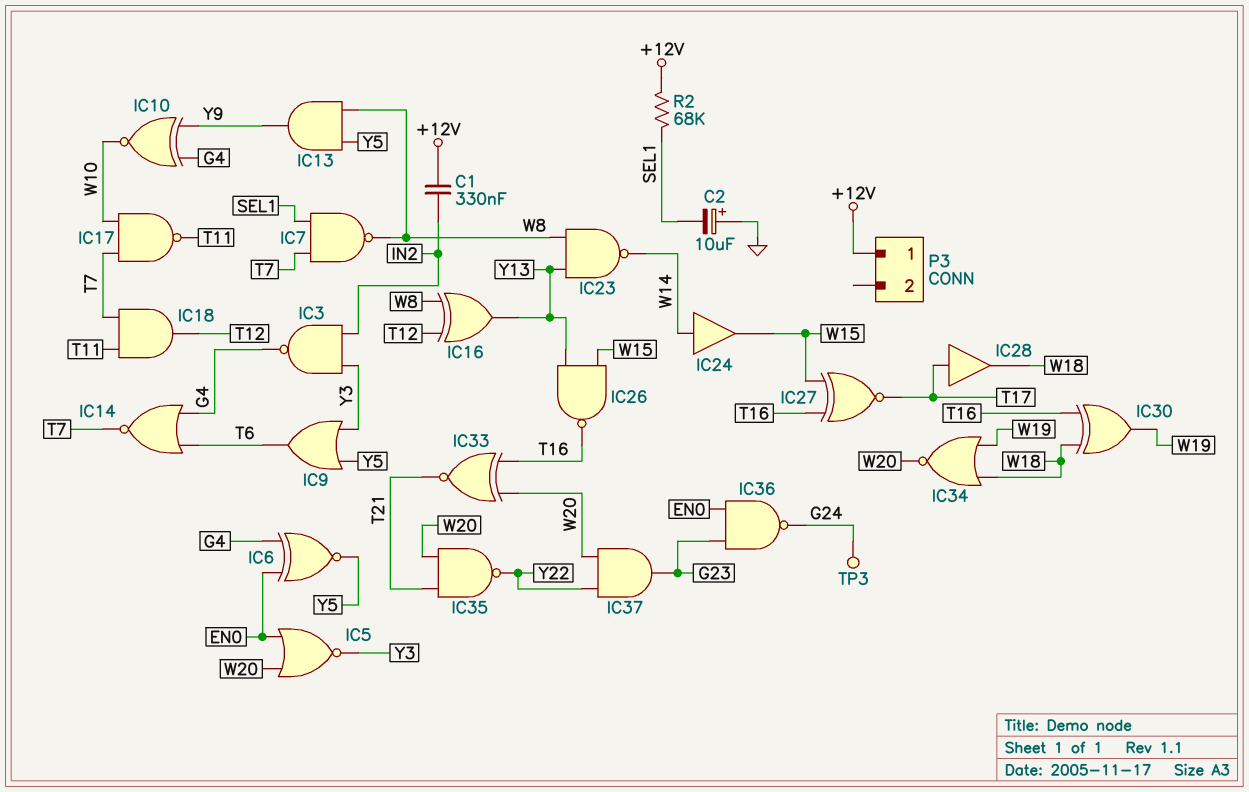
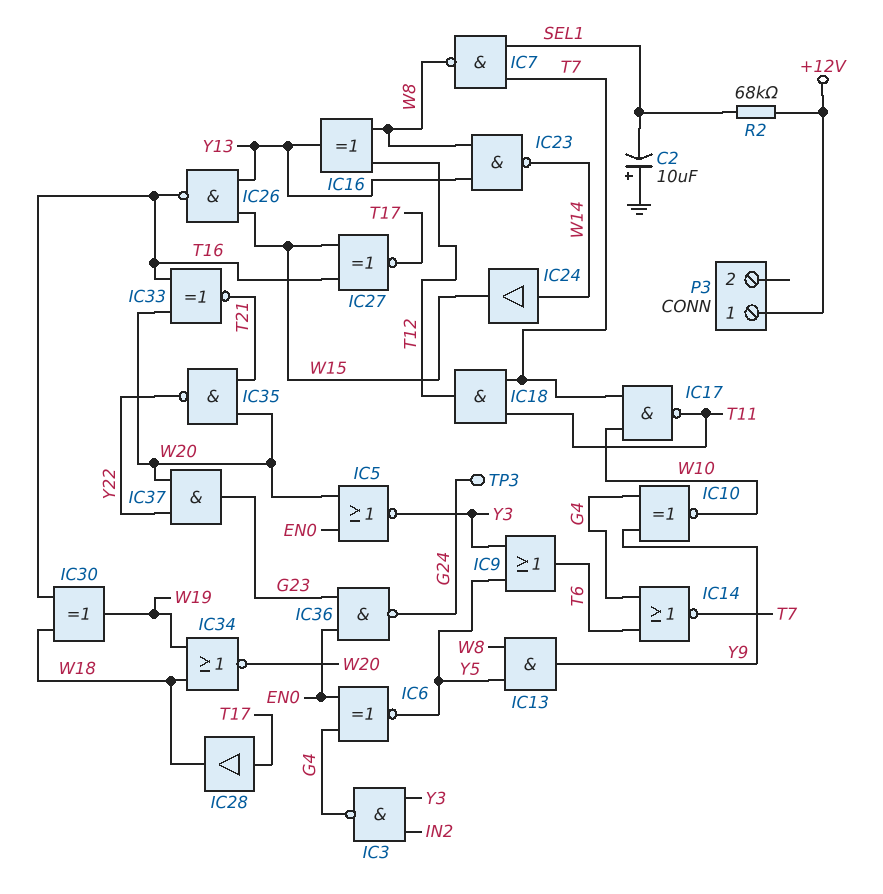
C1: 330nF (+12V, IN2) -> none

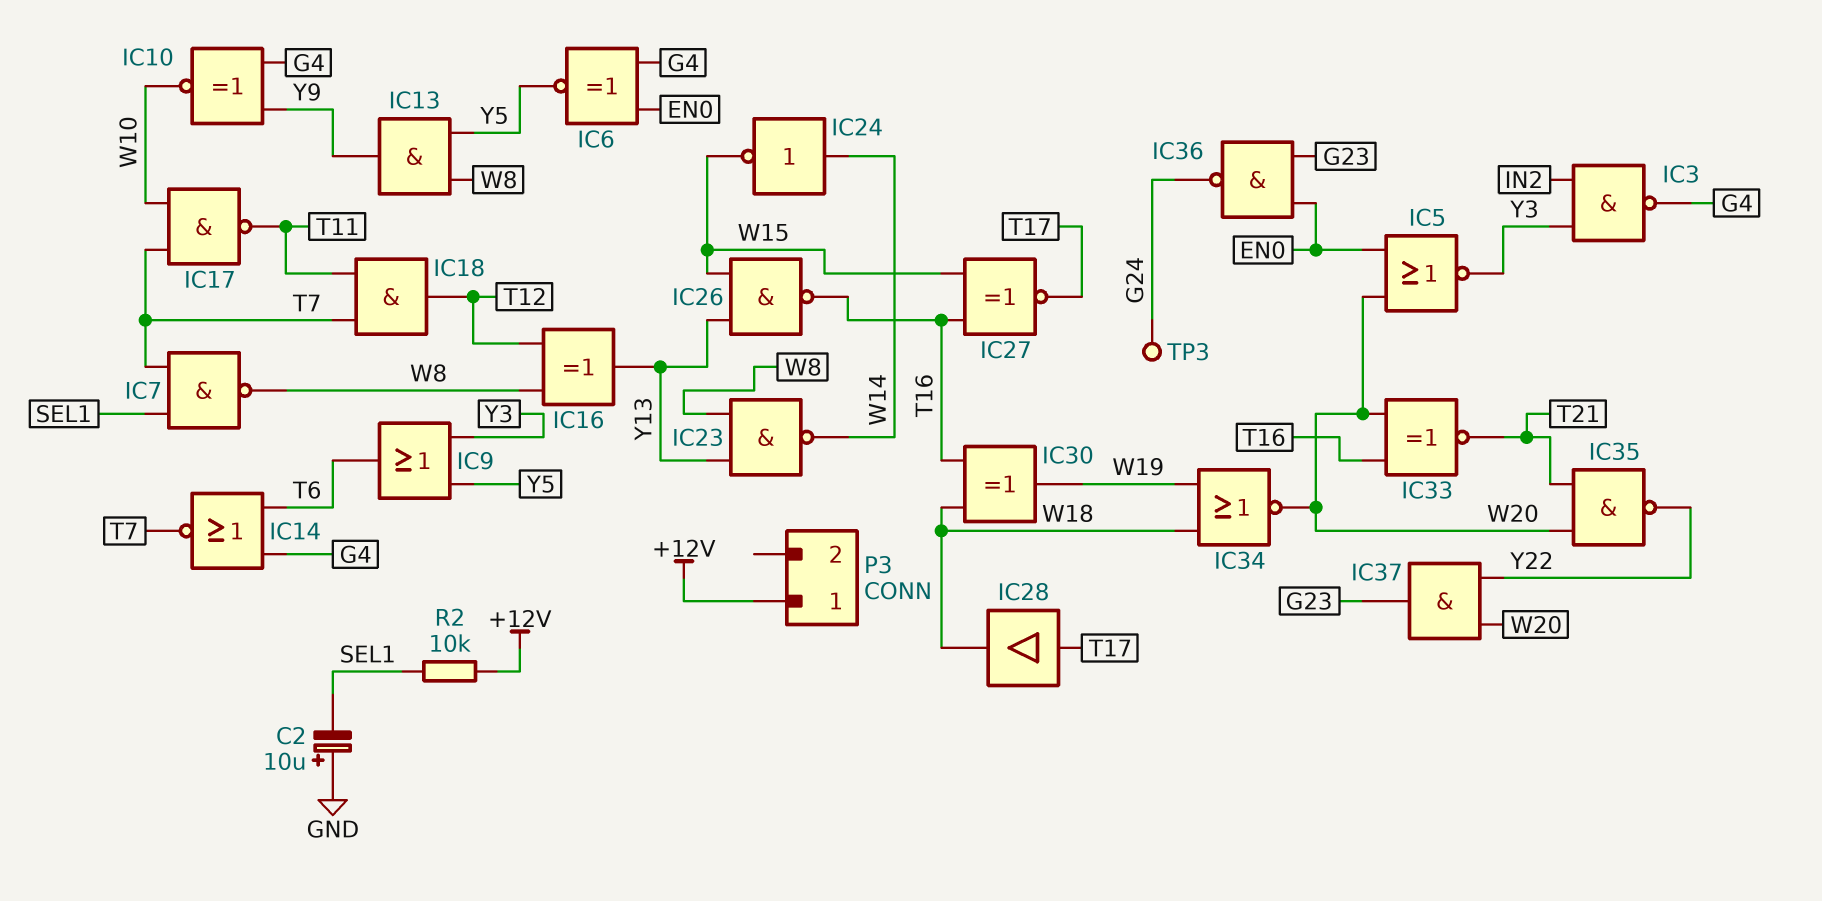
IC24: buffer (in W14, out W15) -> NOT (in W14, out W15)
R2: 68k (+12V, SEL1) -> 10k (+12V, SEL1)

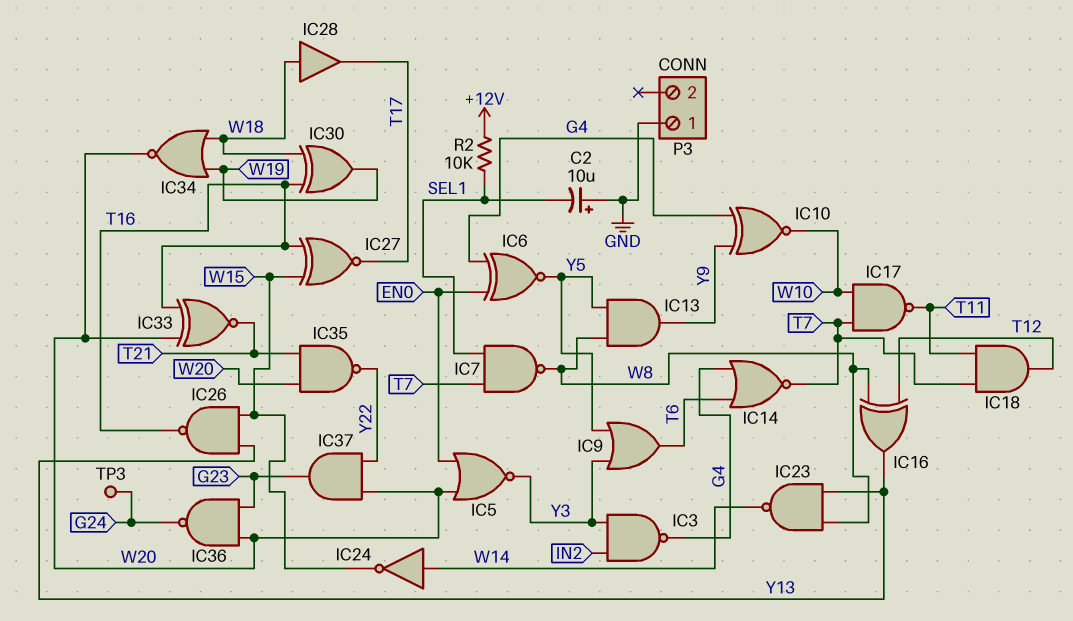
IC28: buffer (in T17, out W18) -> buffer (in W18, out T17)
IC36: NAND (in EN0, in G23, out G24) -> NAND (in G23, in W20, out G24)
P3 pin 1: +12V -> GND

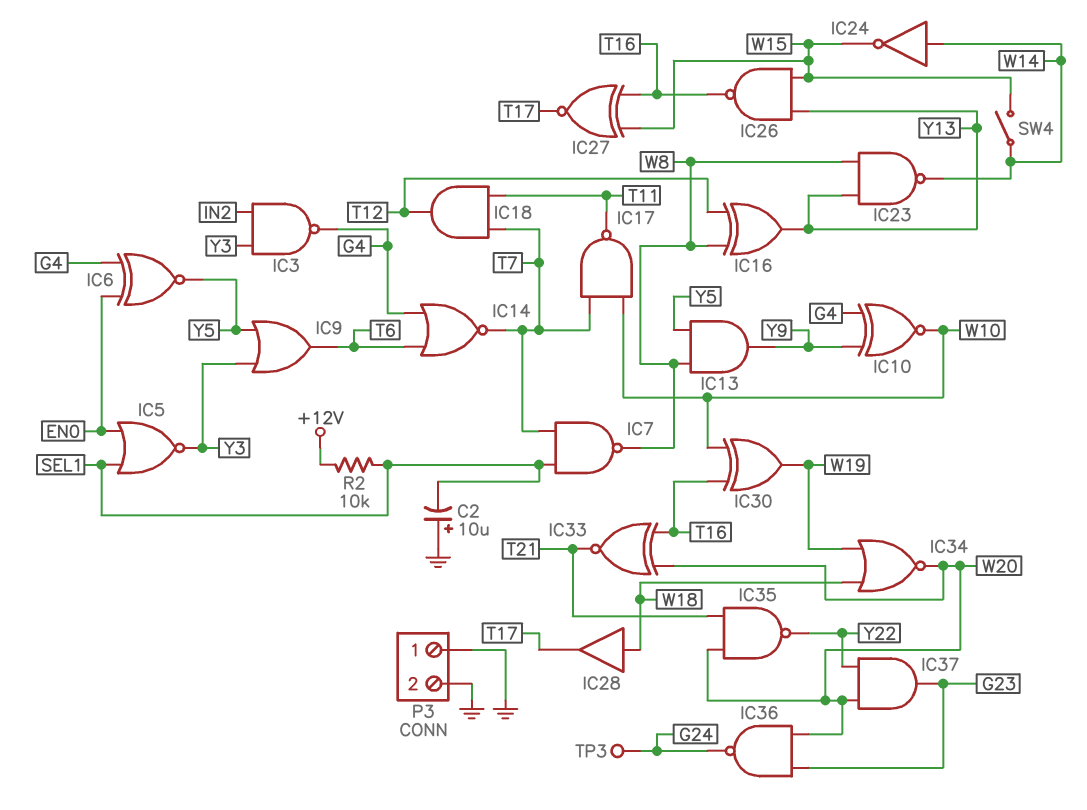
IC5: NOR (in EN0, in W20, out Y3) -> NOR (in EN0, in SEL1, out Y3)
IC30: XOR (in T16, in W18, out W19) -> XOR (in T16, in W10, out W19)
P3 pin 2: none -> GND
SW4: none -> switch (W14, W15)

